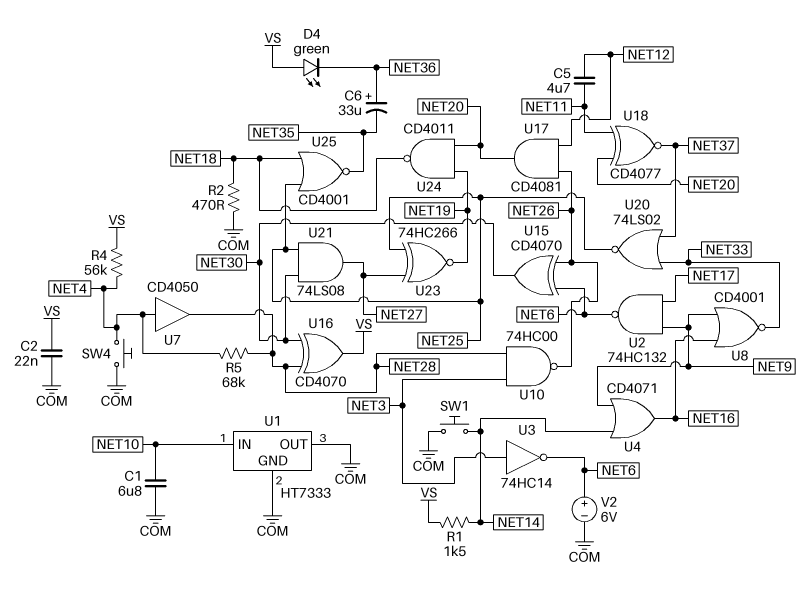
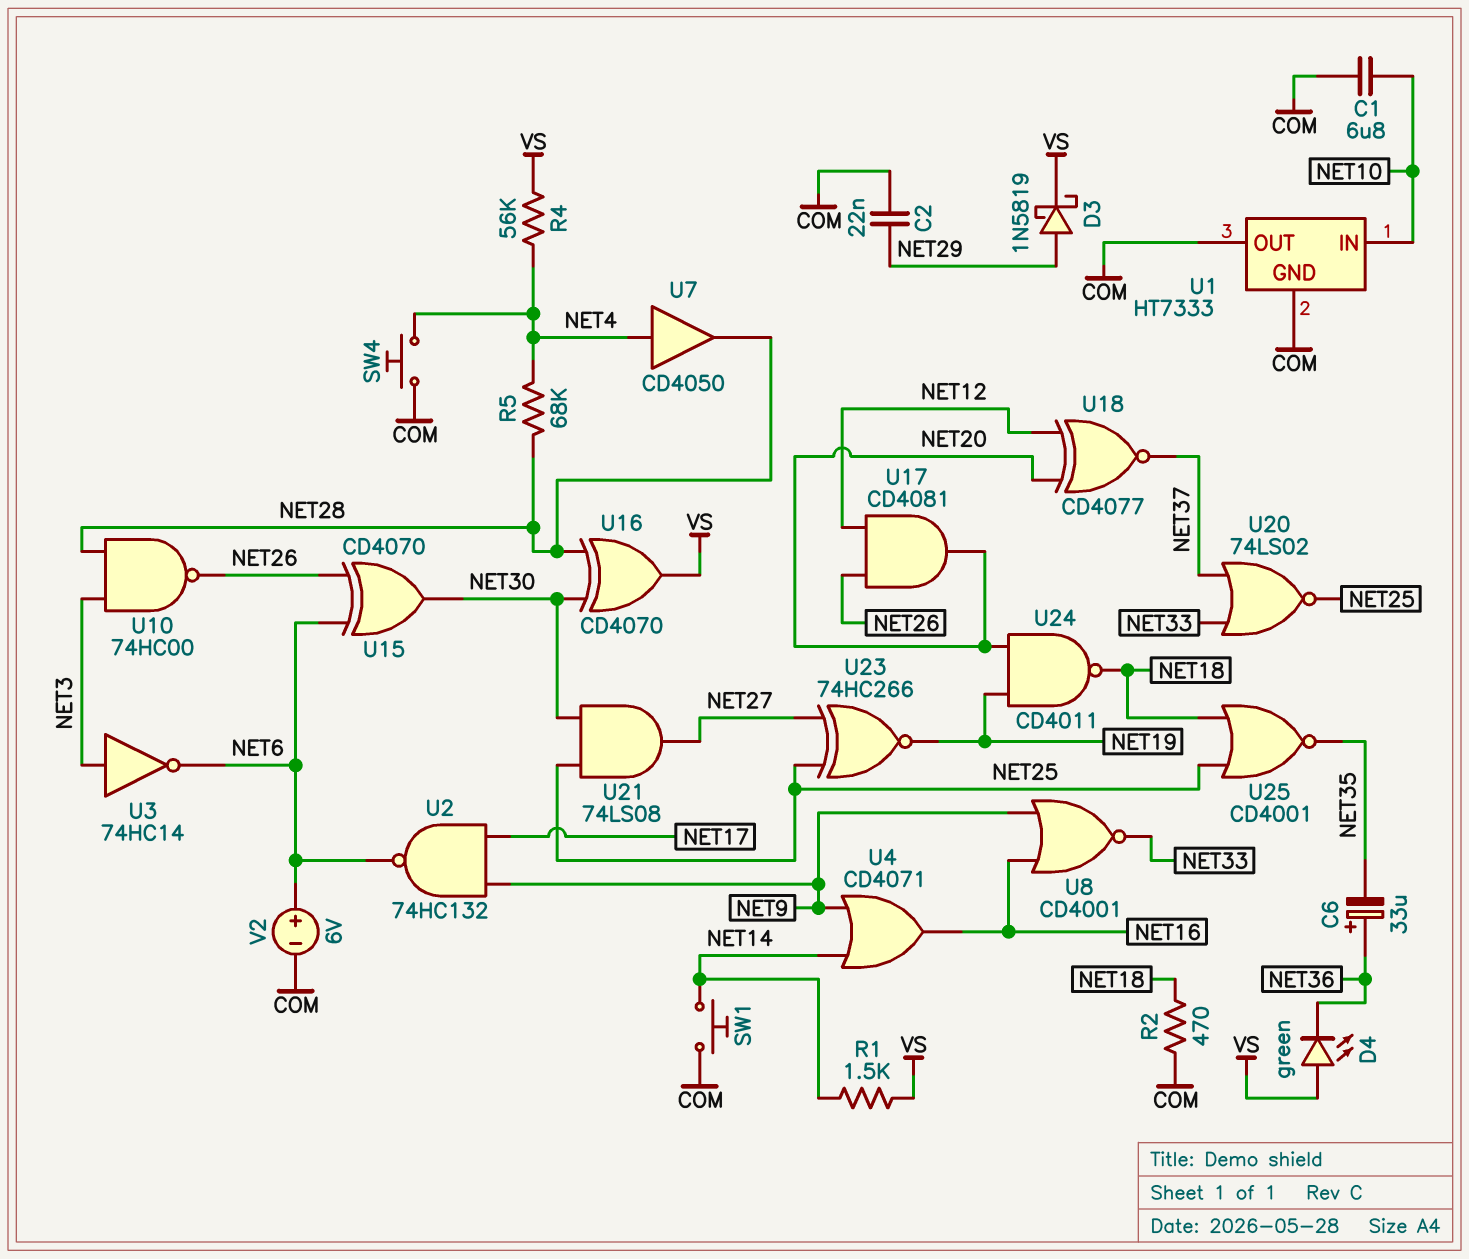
C2: 22nF (COM, VS) -> 22nF (COM, NET29)
C5: 4.7uF (NET11, NET12) -> none
D3: none -> schottky 1N5819 (A NET29, K VS)
U18: XNOR CD4077 (in NET11, in NET20, out NET37) -> XNOR CD4077 (in NET12, in NET20, out NET37)

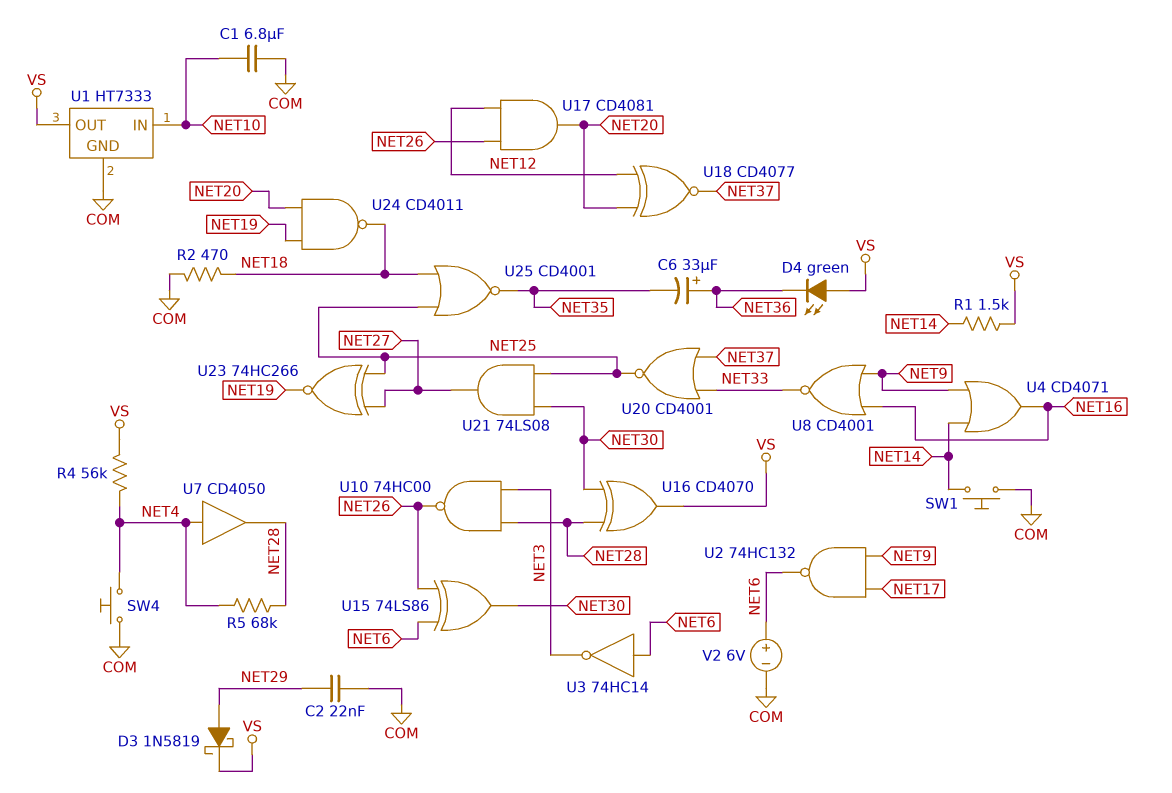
U1 pin OUT: COM -> VS
U3: NOT 74HC14 (in NET3, out NET6) -> NOT 74HC14 (in NET6, out NET3)
U15: XOR CD4070 (in NET6, in NET26, out NET30) -> XOR 74LS86 (in NET6, in NET26, out NET30)
U20: NOR 74LS02 (in NET33, in NET37, out NET25) -> NOR CD4001 (in NET33, in NET37, out NET25)

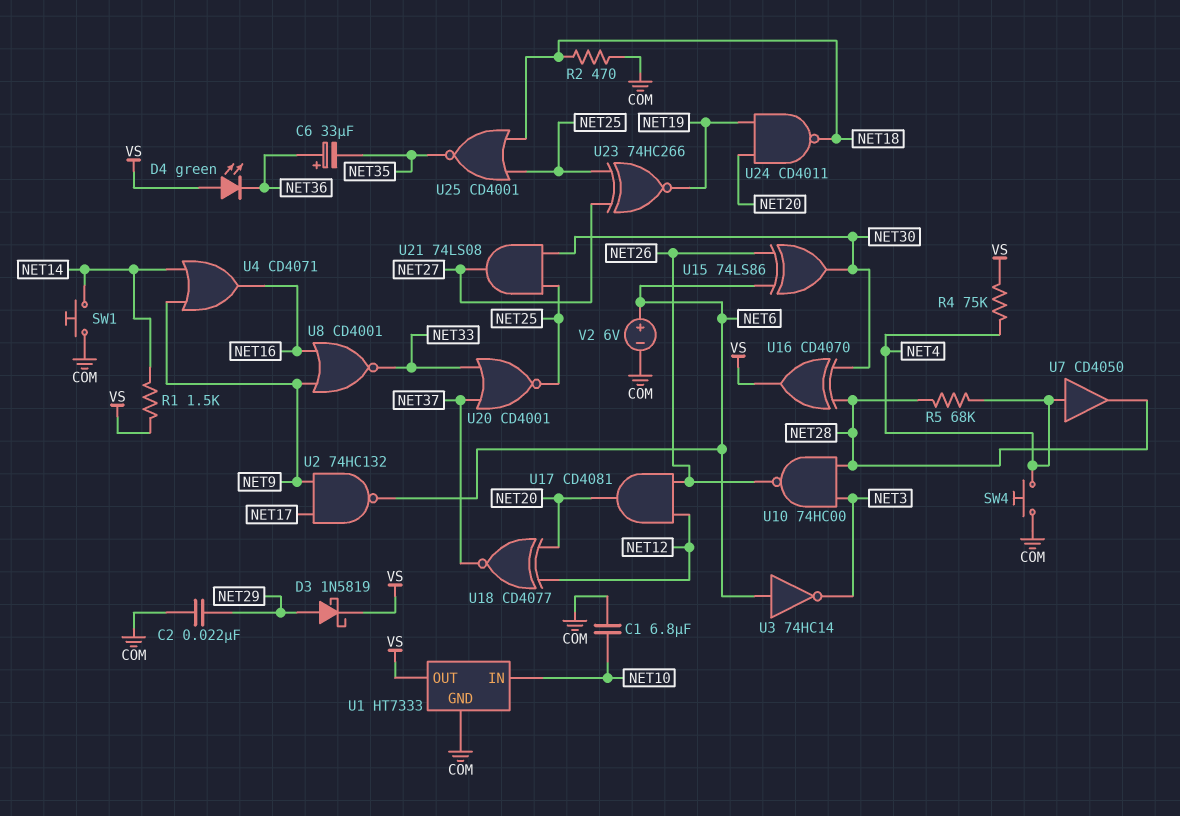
R4: 56k (NET4, VS) -> 75k (NET4, VS)

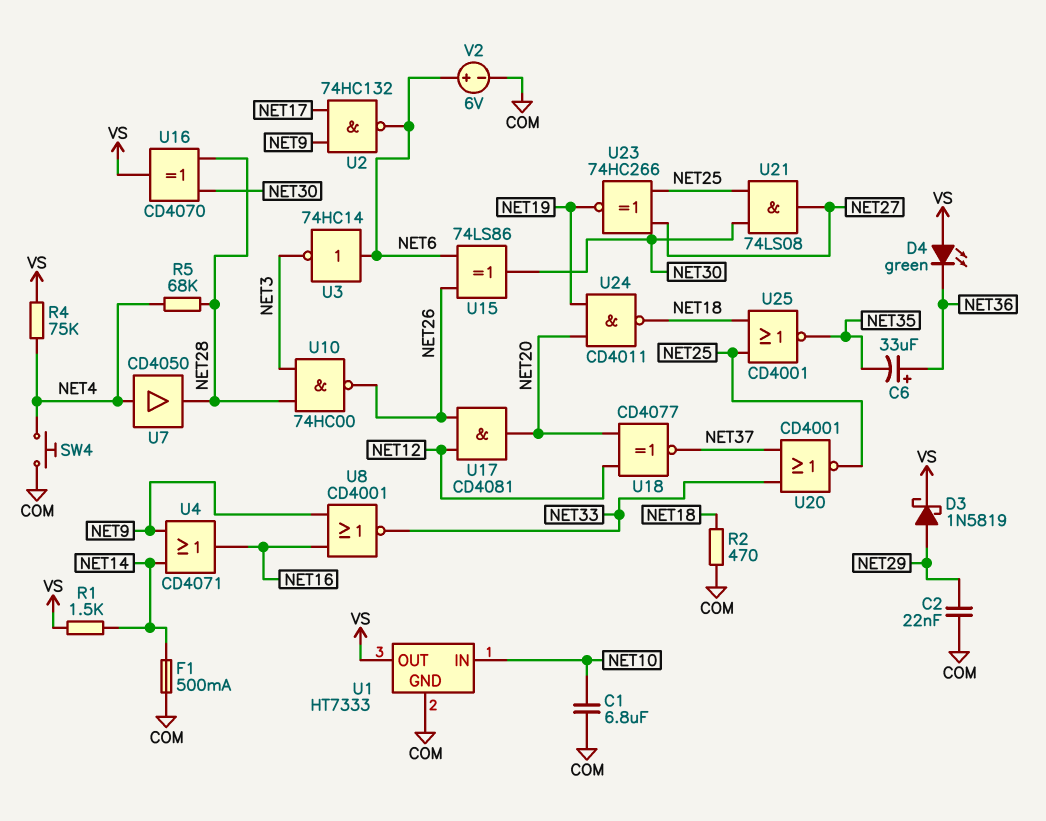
F1: none -> 500mA (COM, NET14)
SW1: button (COM, NET14) -> none

